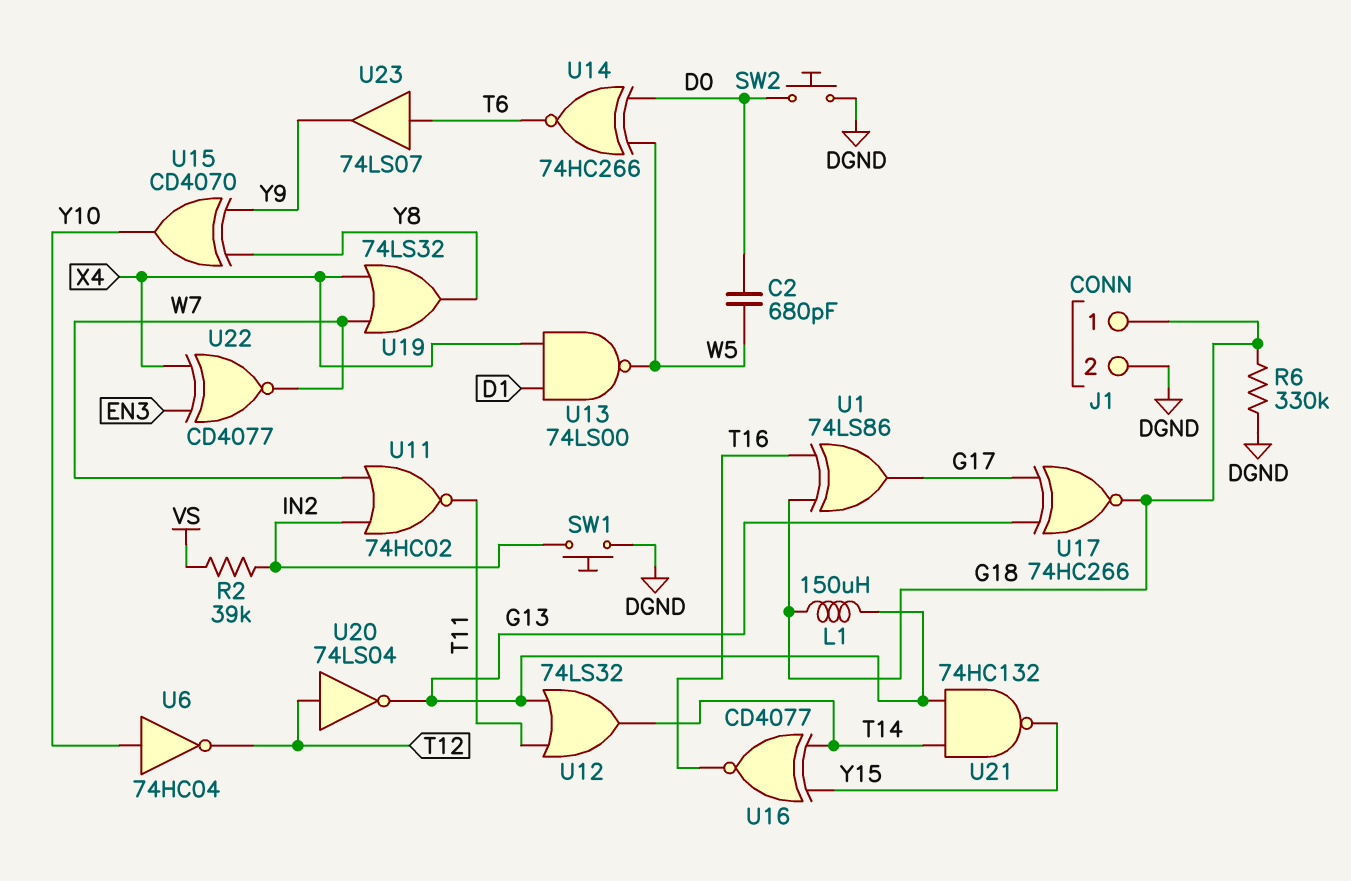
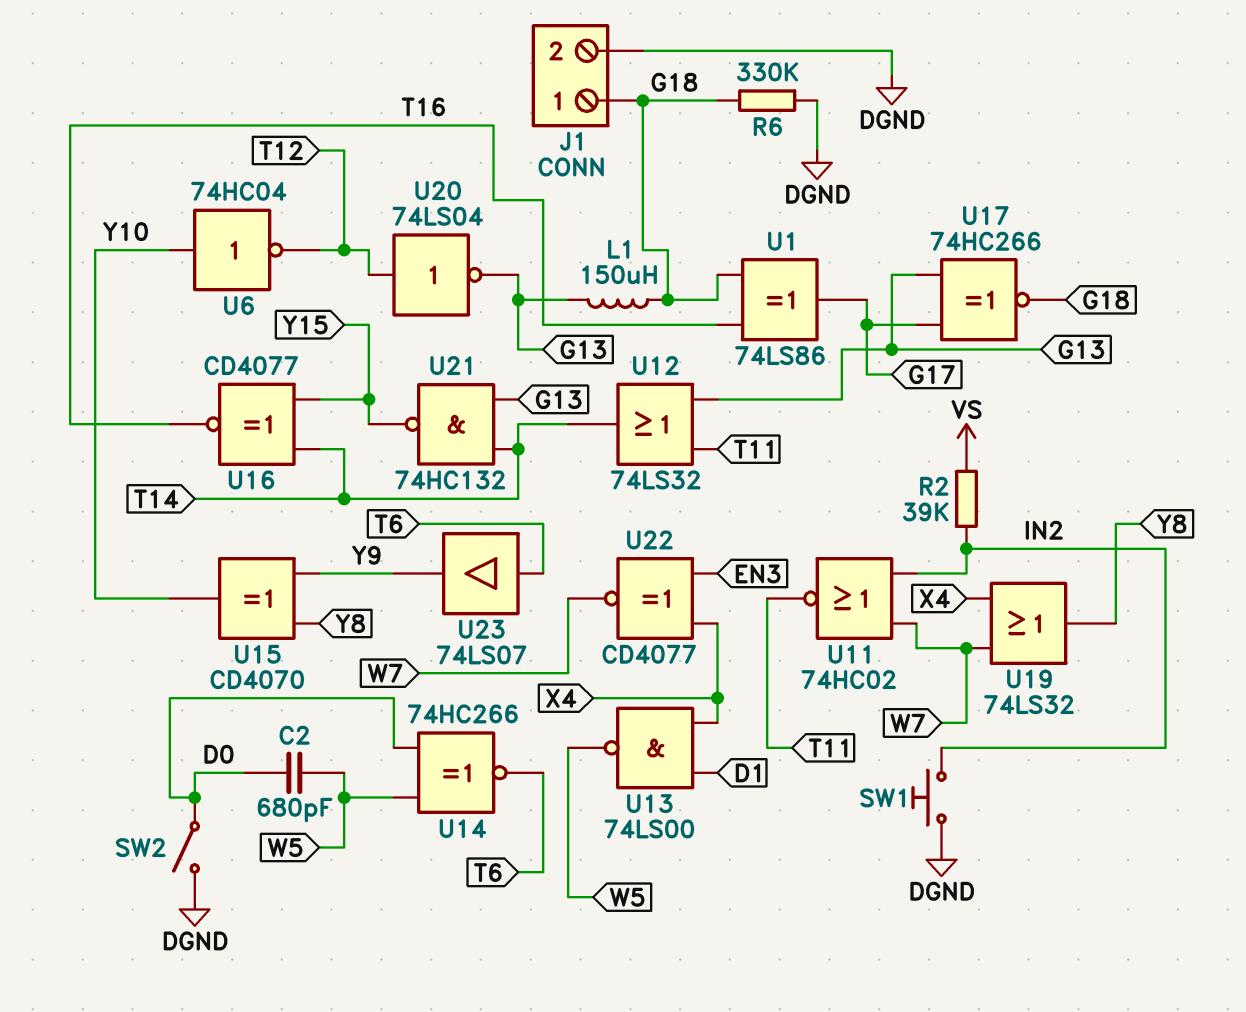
SW2: button (D0, DGND) -> switch (D0, DGND)

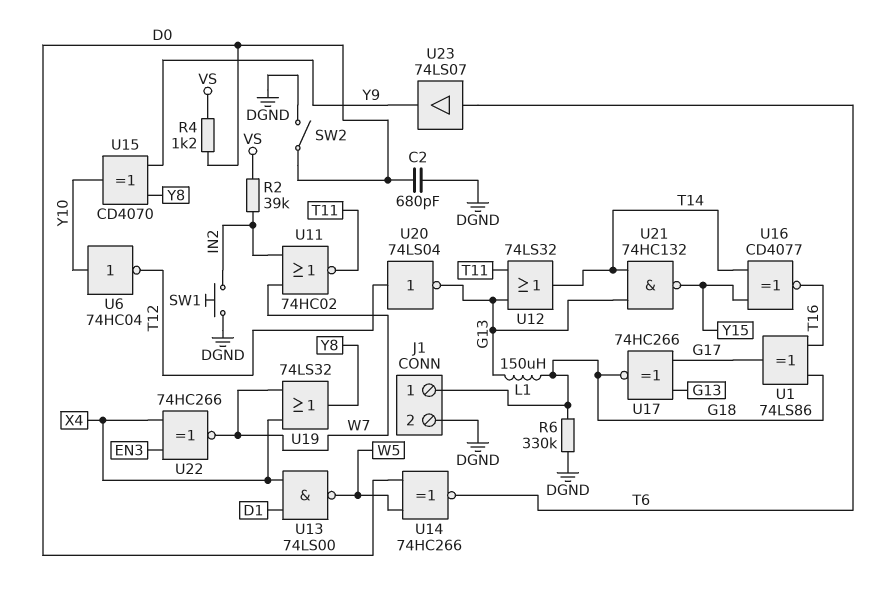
C2: 680pF (D0, W5) -> 680pF (D0, DGND)
R4: none -> 1.2k (D0, VS)
U22: XNOR CD4077 (in EN3, in X4, out W7) -> XNOR 74HC266 (in EN3, in X4, out W7)

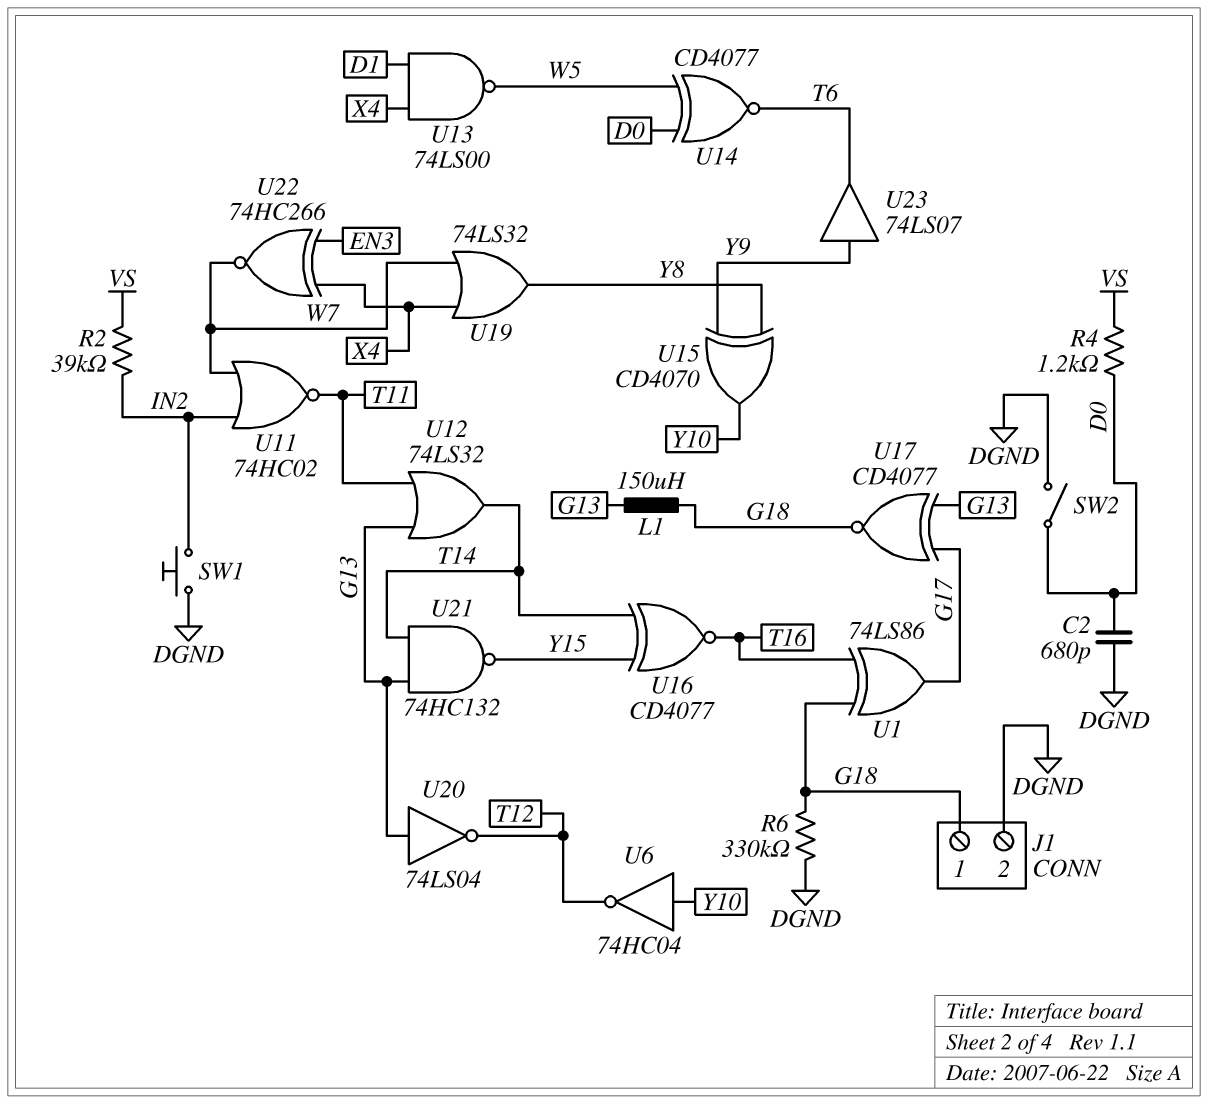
U14: XNOR 74HC266 (in D0, in W5, out T6) -> XNOR CD4077 (in D0, in W5, out T6)
U17: XNOR 74HC266 (in G13, in G17, out G18) -> XNOR CD4077 (in G13, in G17, out G18)
U20: NOT 74LS04 (in T12, out G13) -> NOT 74LS04 (in G13, out T12)
U23: buffer 74LS07 (in T6, out Y9) -> buffer 74LS07 (in Y9, out T6)

